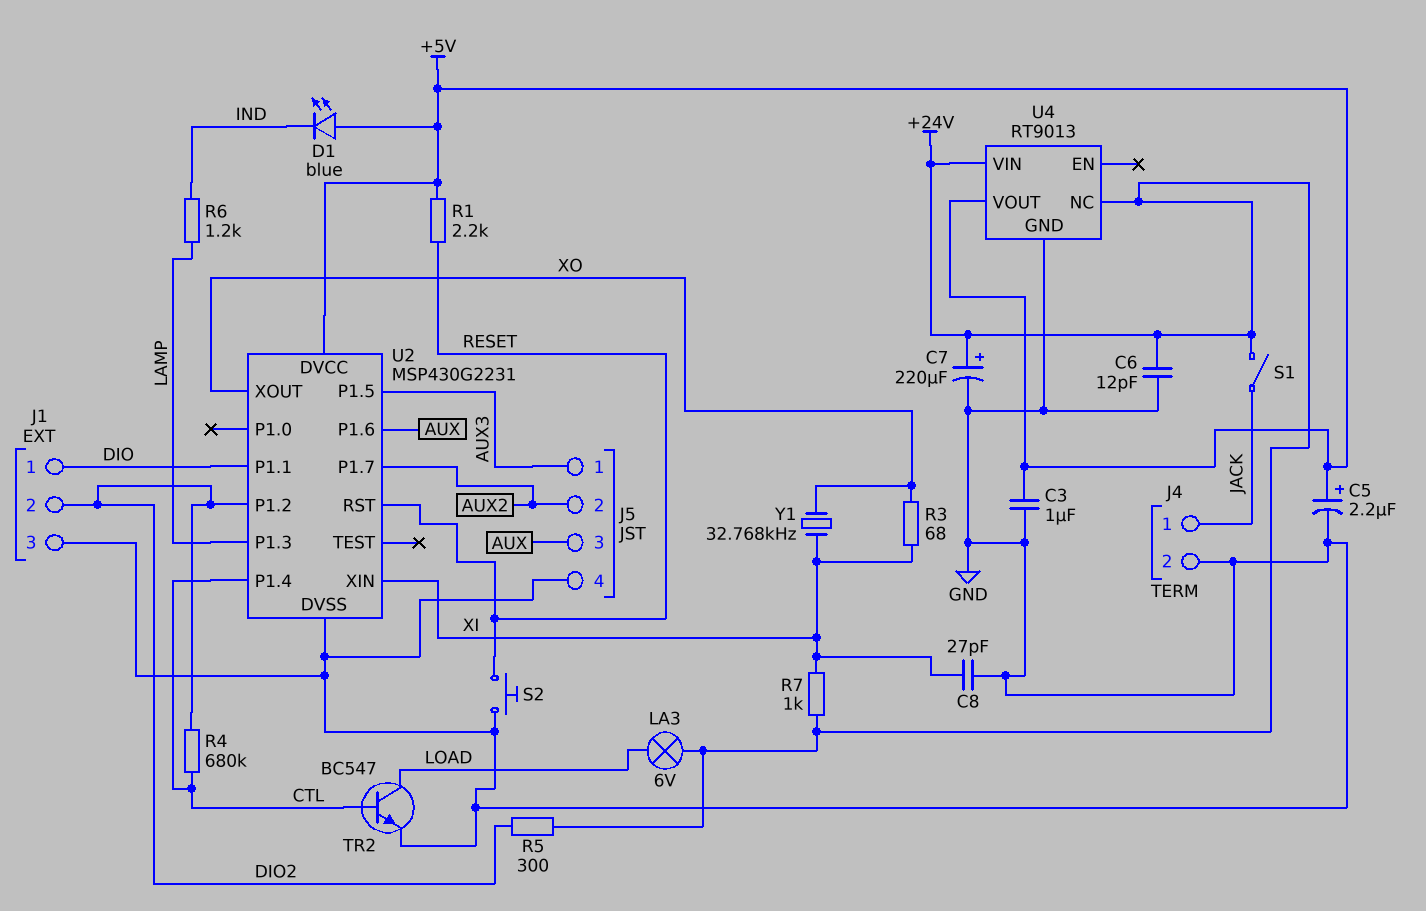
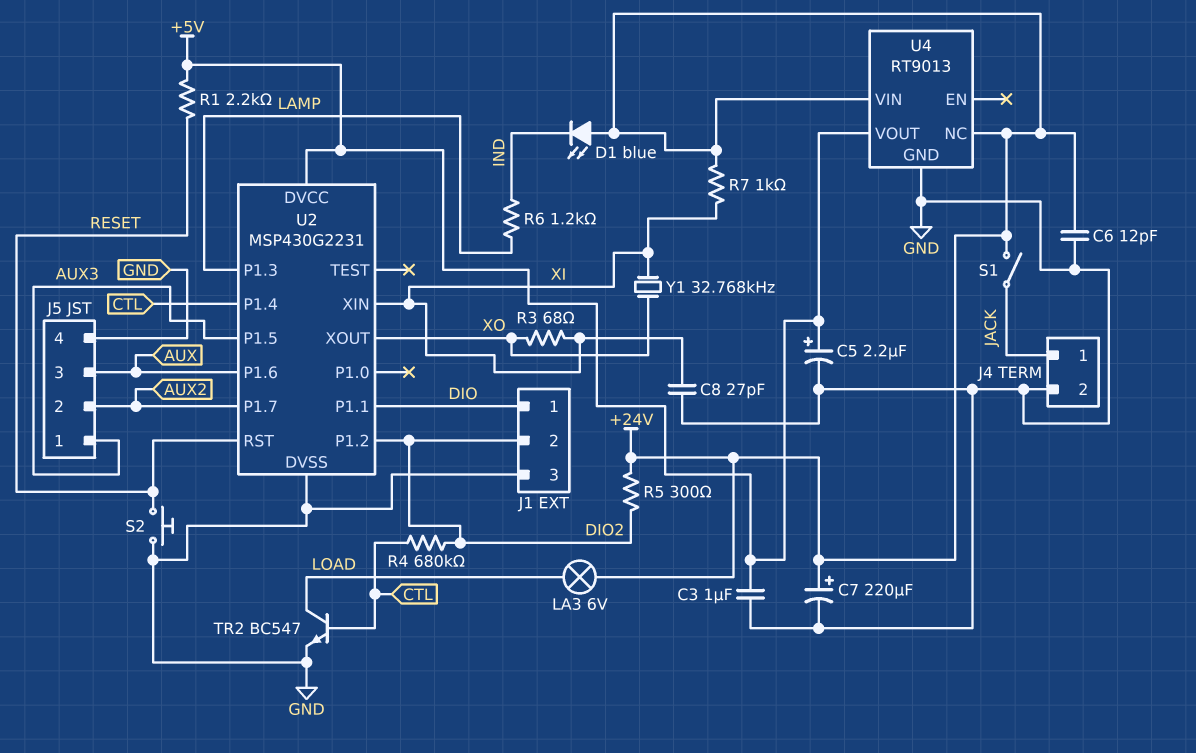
D1: LED blue (A +5V, K IND) -> LED blue (A +24V, K IND)

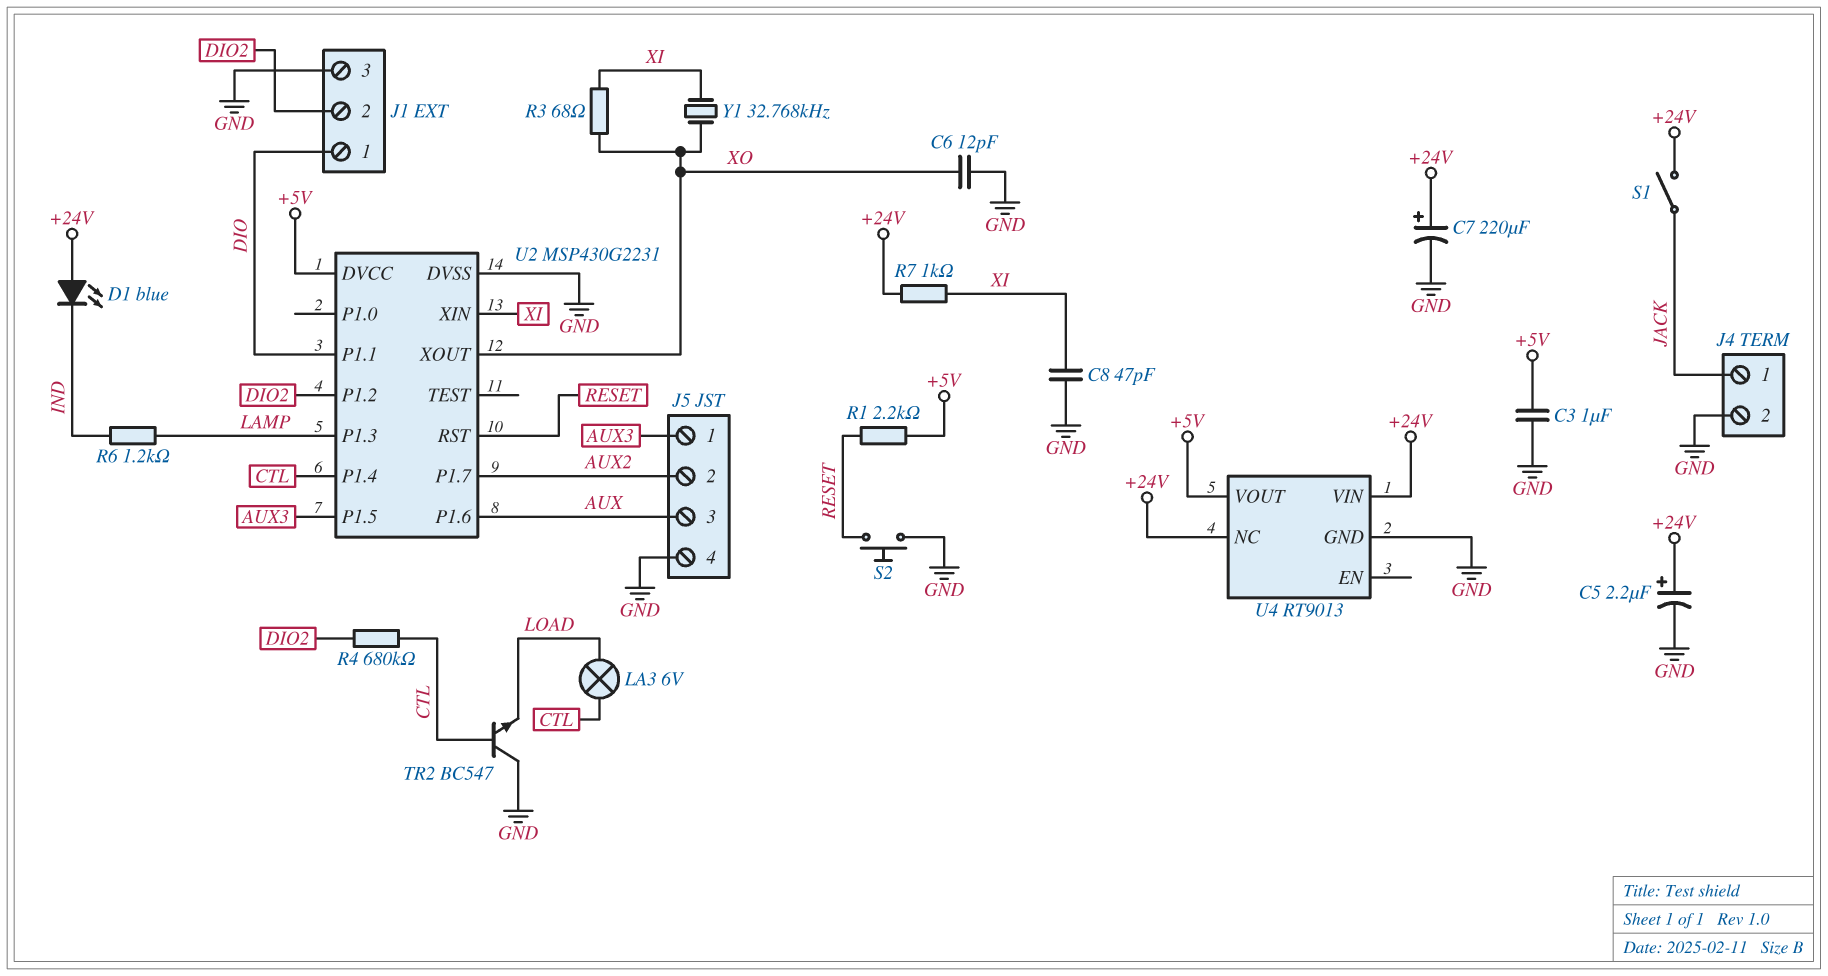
C5: 2.2uF (plus +5V, minus GND) -> 2.2uF (plus +24V, minus GND)
C6: 12pF (+24V, GND) -> 12pF (GND, XO)
C8: 27pF (GND, XI) -> 47pF (GND, XI)
LA3: lamp 6V (+24V, LOAD) -> lamp 6V (CTL, LOAD)
R5: 300 (+24V, DIO2) -> none
TR2: NPN BC547 (B CTL, C LOAD, E GND) -> NPN BC547 (B CTL, C GND, E LOAD)

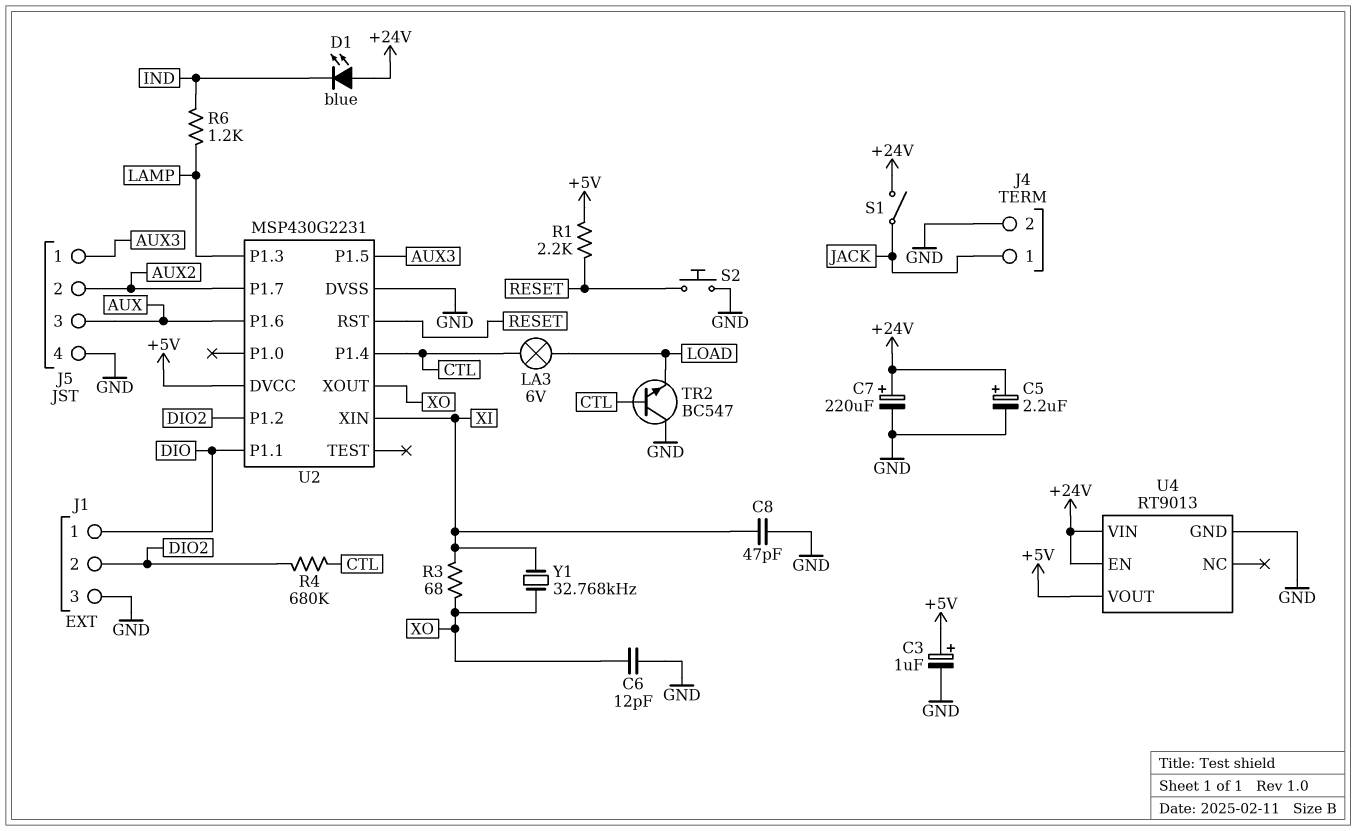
C3: 1uF (+5V, GND) -> 1uF (plus +5V, minus GND)
R7: 1k (+24V, XI) -> none
U4 pin EN: none -> +24V
U4 pin NC: +24V -> none

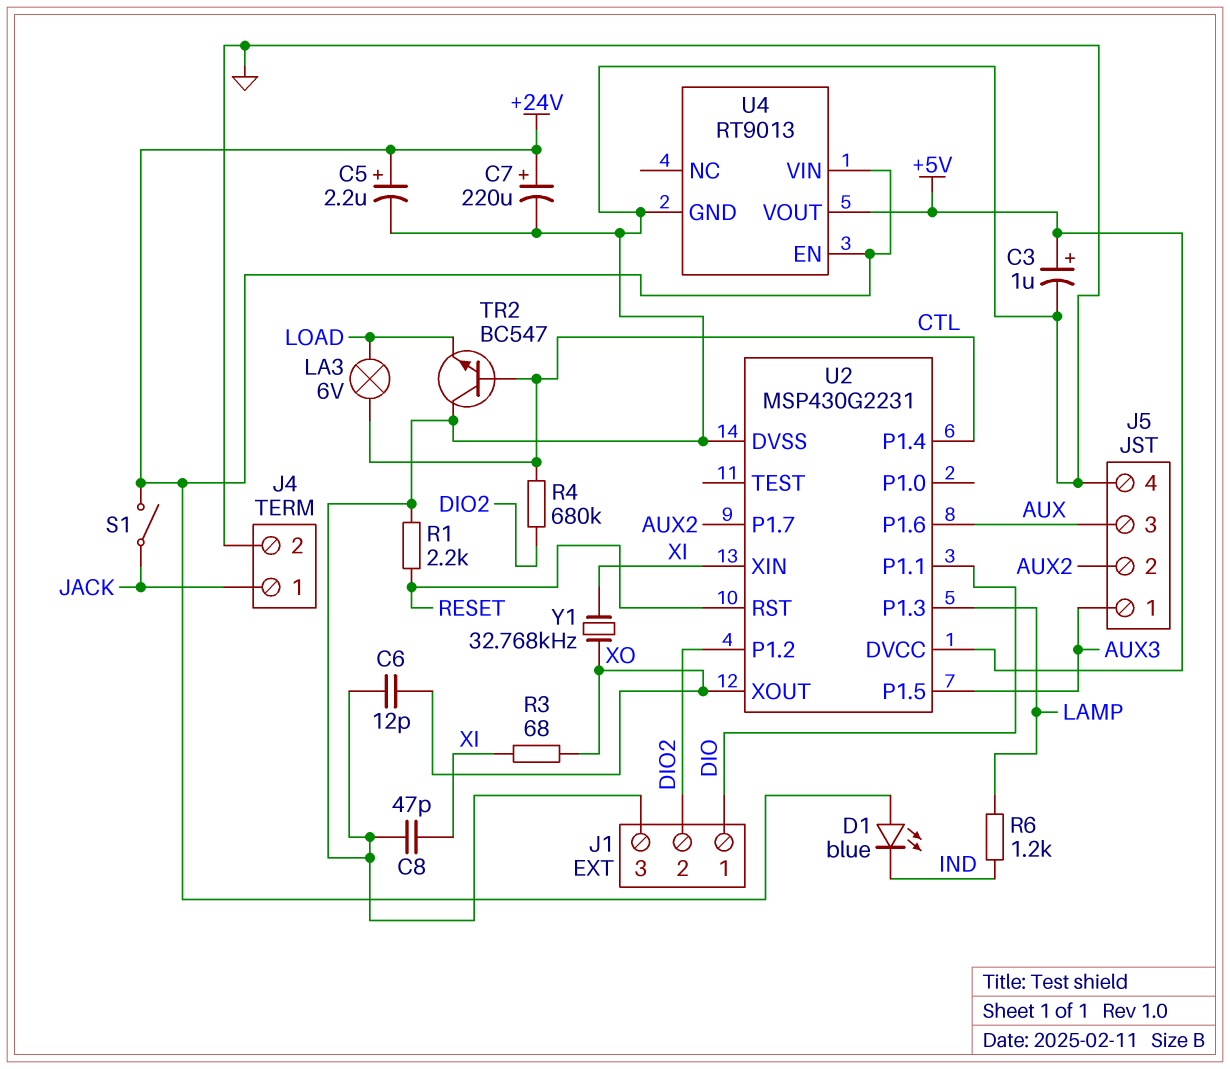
R1: 2.2k (+5V, RESET) -> 2.2k (GND, RESET)
S2: button (GND, RESET) -> none

